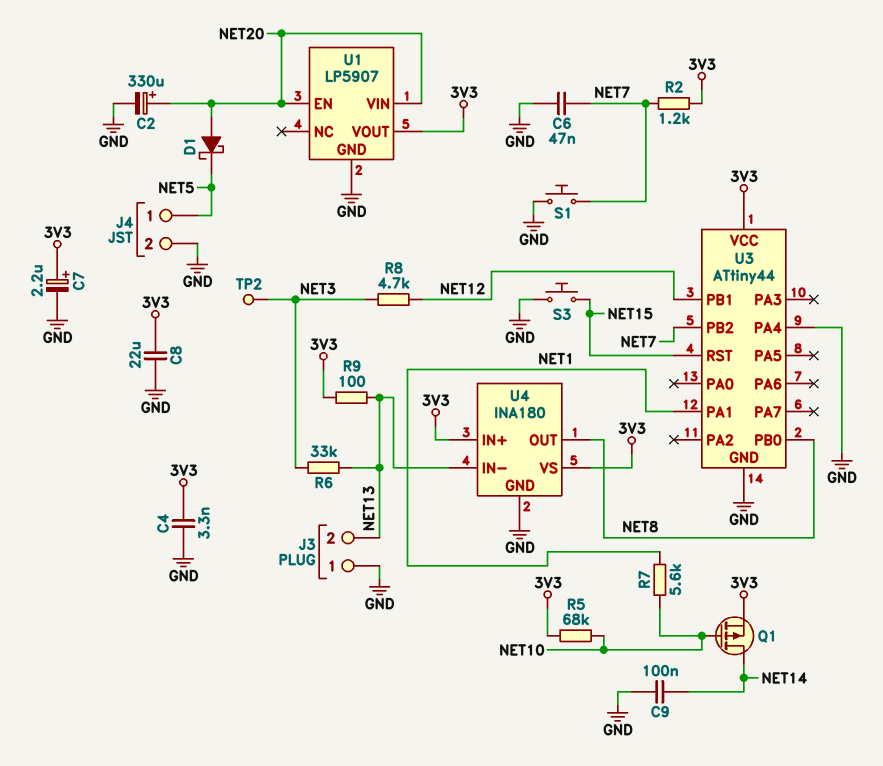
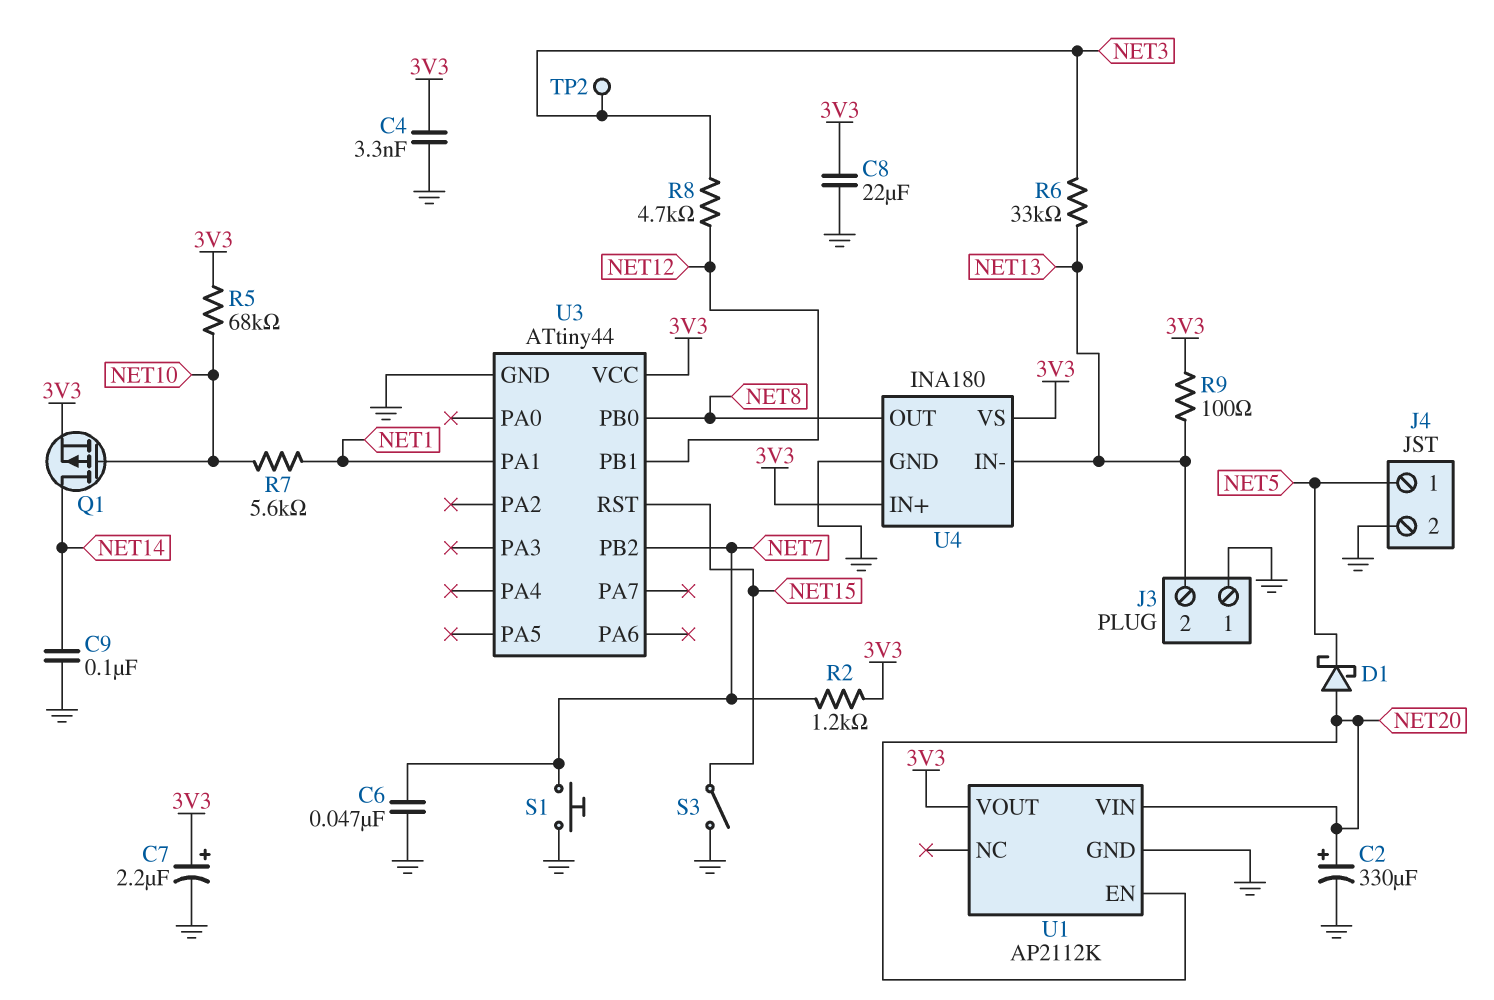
S3: button (GND, NET15) -> switch (GND, NET15)
U1: LP5907 -> AP2112K
U3 pin PA4: GND -> none

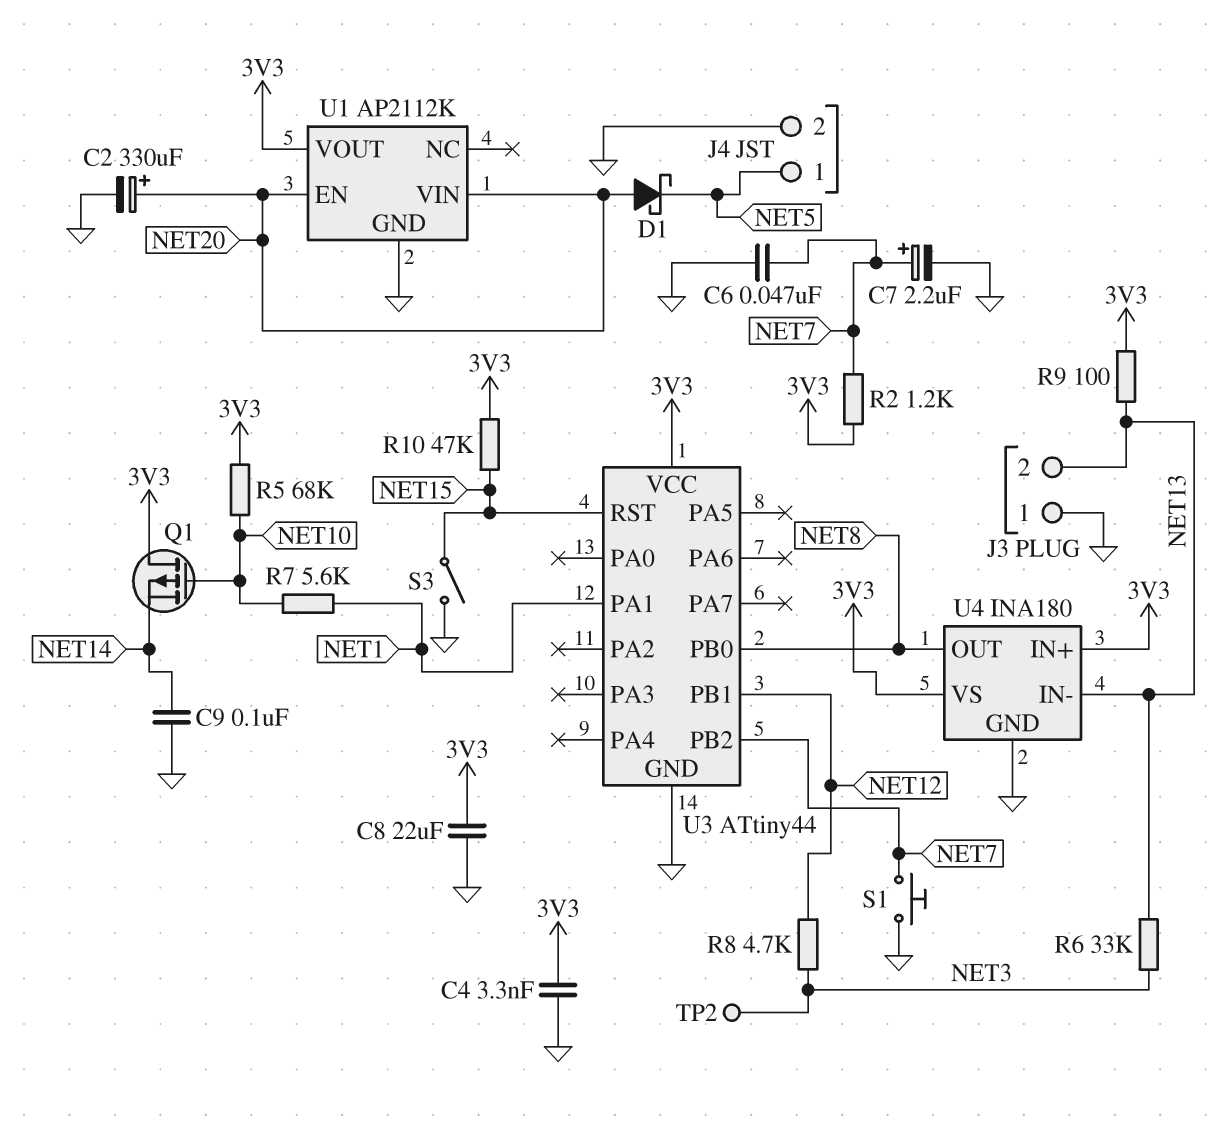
C7: 2.2uF (plus 3V3, minus GND) -> 2.2uF (plus NET7, minus GND)
Q1: PMOS (G NET10, D NET14, S 3V3) -> PMOS (G NET10, D 3V3, S NET14)
R10: none -> 47k (3V3, NET15)

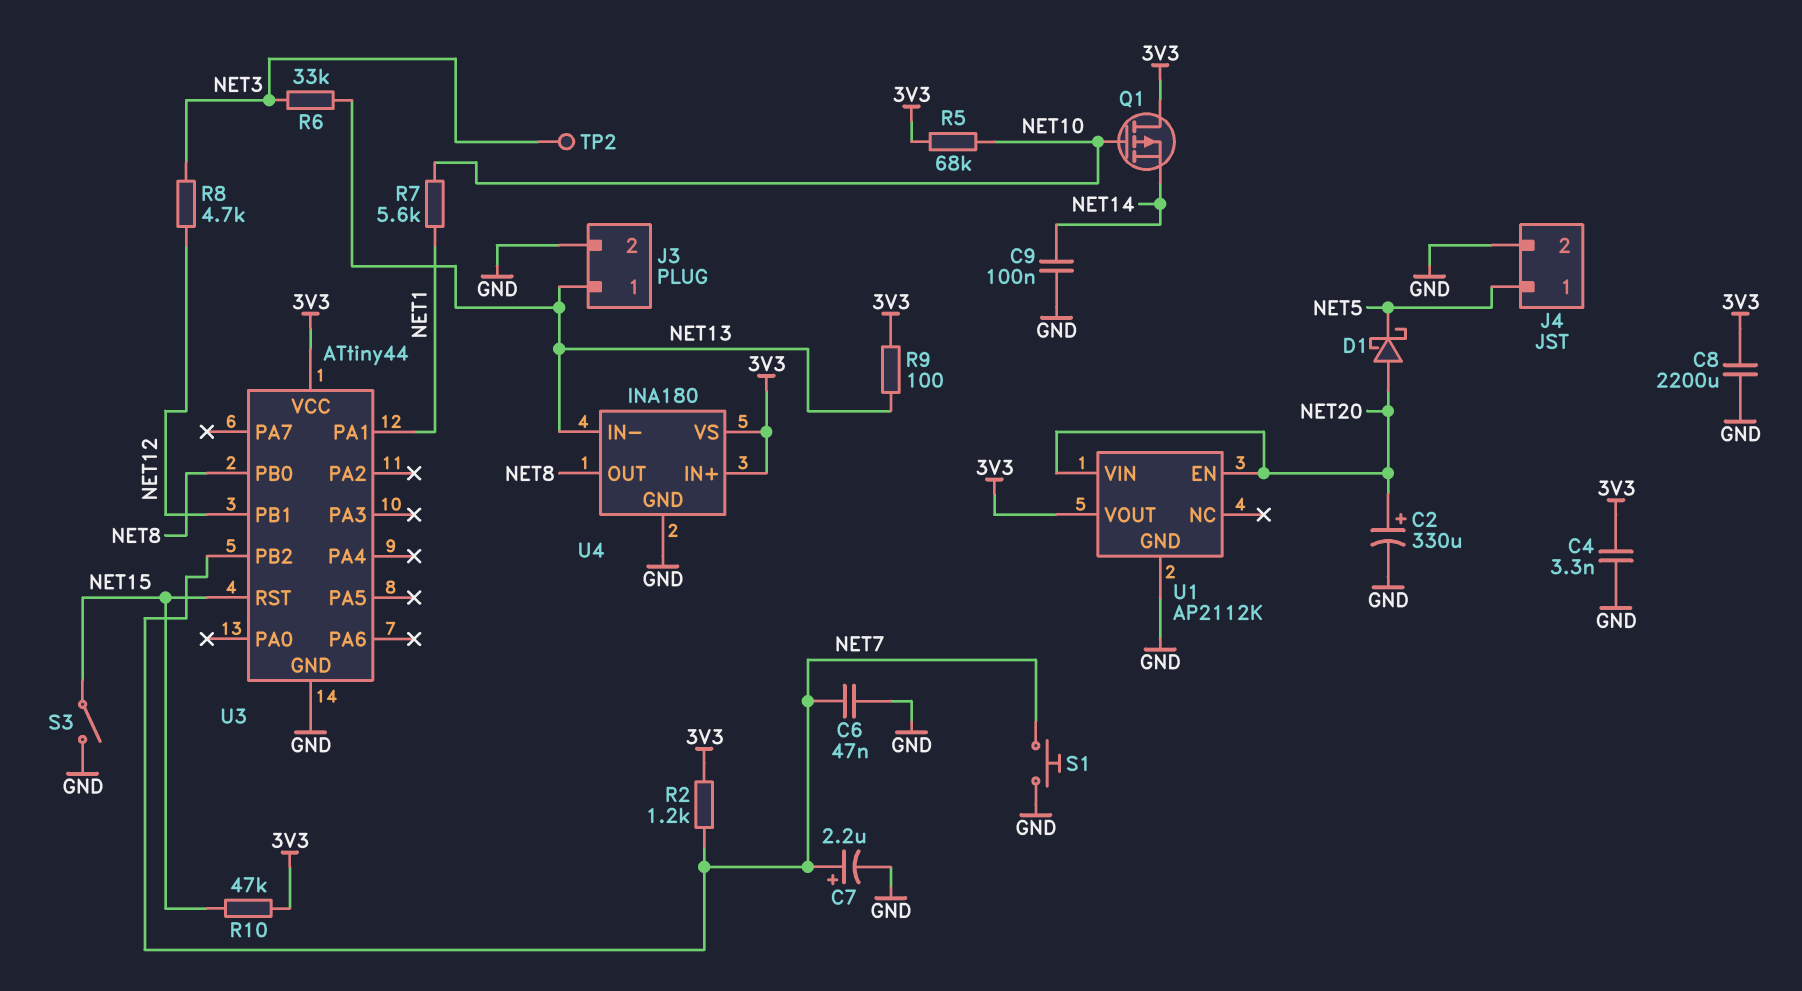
C8: 22uF (3V3, GND) -> 2200uF (3V3, GND)
J3 pin 1: GND -> NET13
J3 pin 2: NET13 -> GND

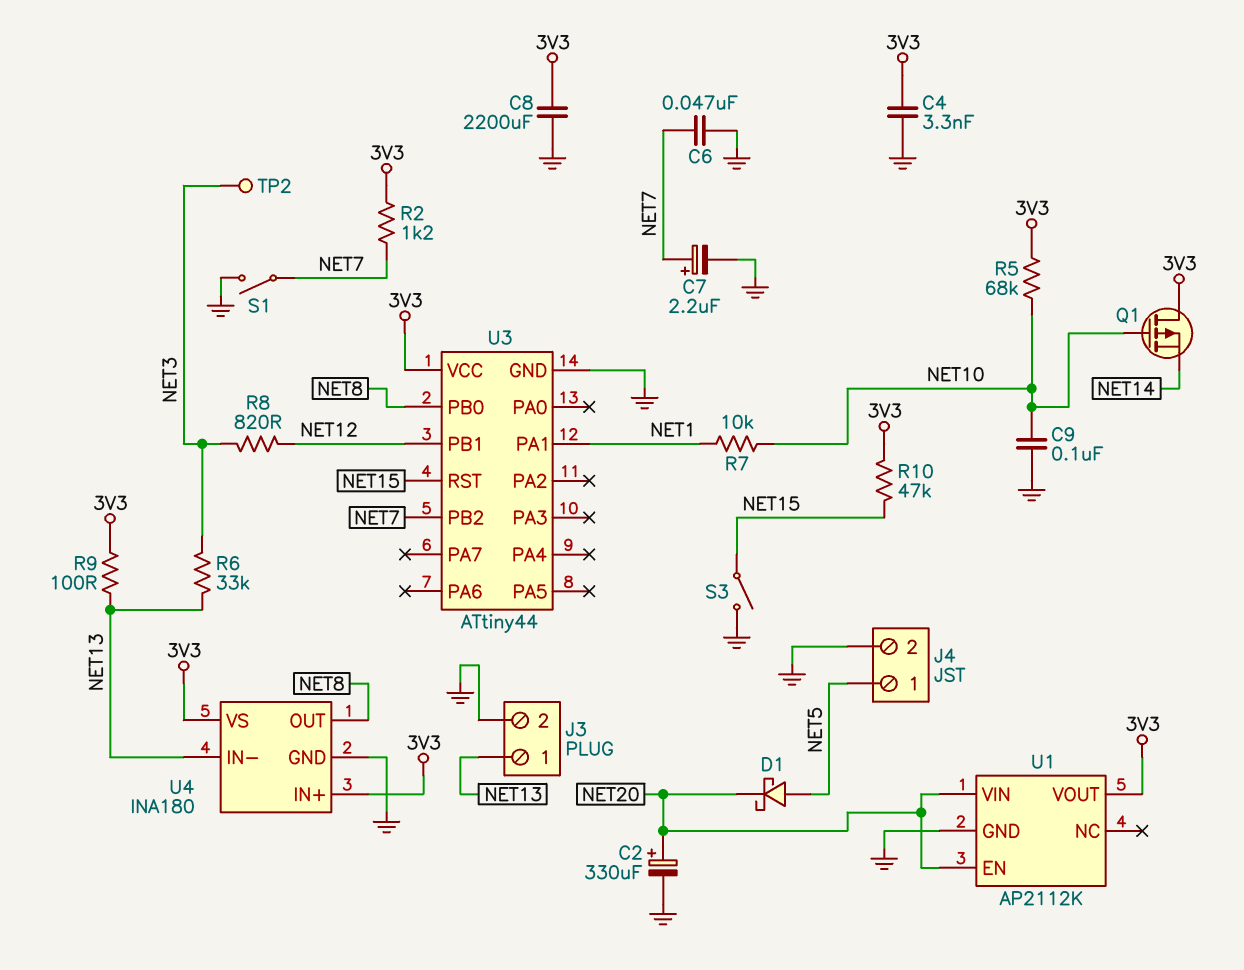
C9: 100nF (GND, NET14) -> 100nF (GND, NET10)
D1: schottky (A NET20, K NET5) -> schottky (A NET5, K NET20)
R7: 5.6k (NET1, NET10) -> 10k (NET1, NET10)
R8: 4.7k (NET3, NET12) -> 820 (NET3, NET12)
S1: button (GND, NET7) -> switch (GND, NET7)

